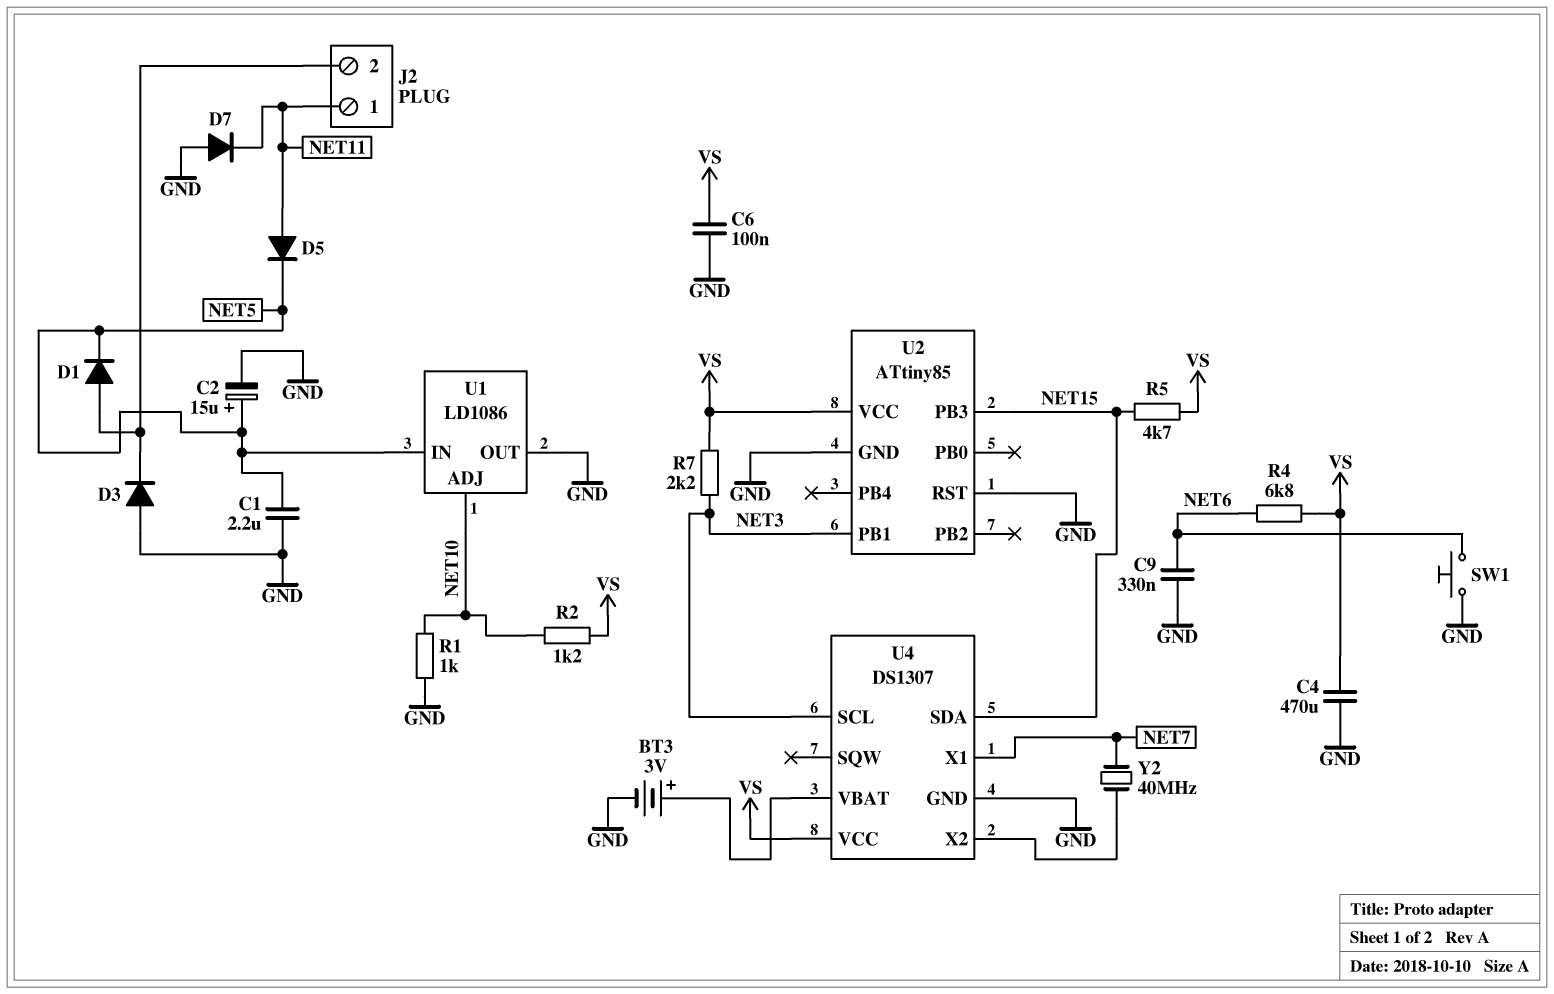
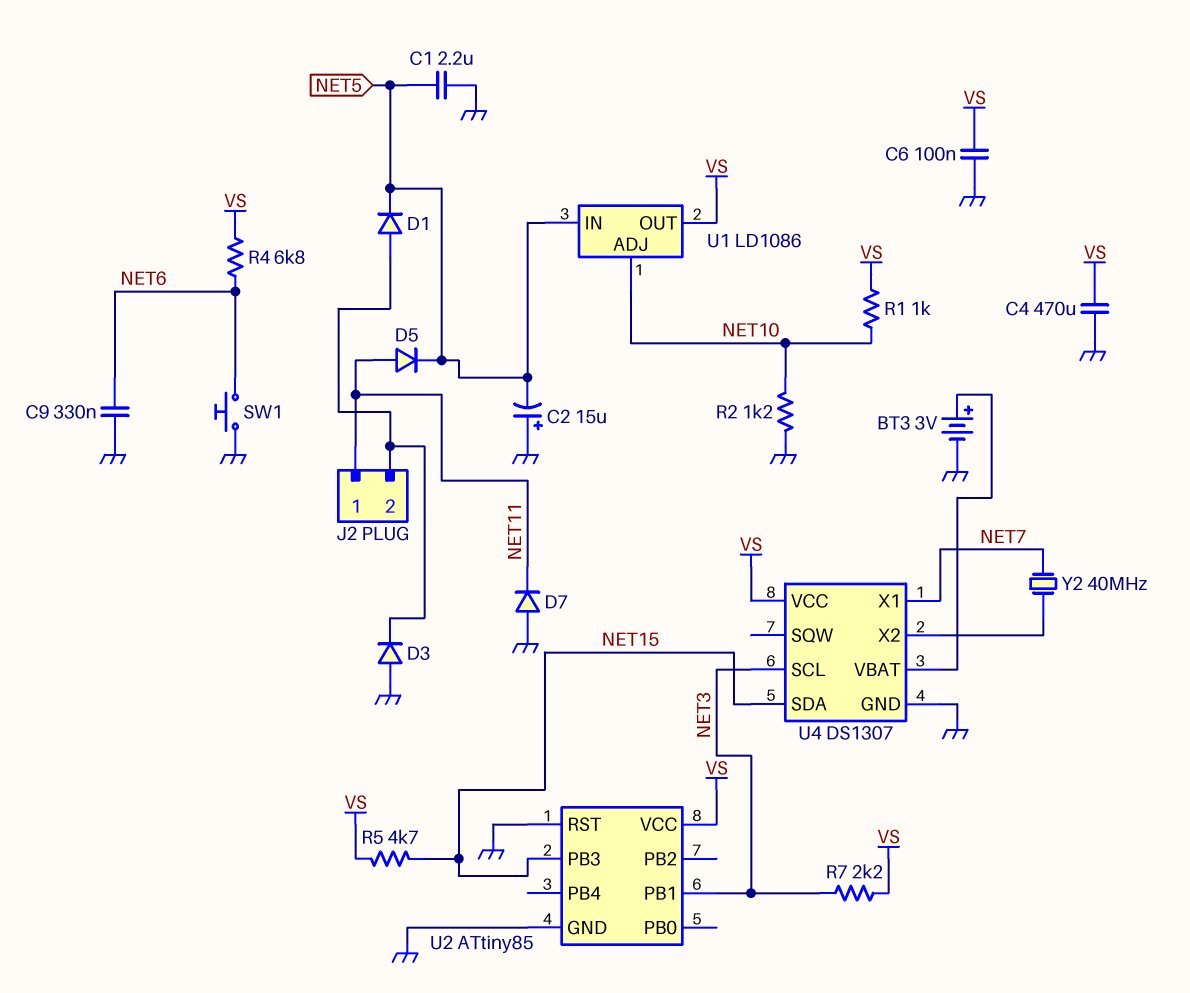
C2: 15uF (plus NET5, minus GND) -> 15uF (plus GND, minus NET5)
R1: 1k (GND, NET10) -> 1k (NET10, VS)
R2: 1.2k (NET10, VS) -> 1.2k (GND, NET10)
U1 pin OUT: GND -> VS

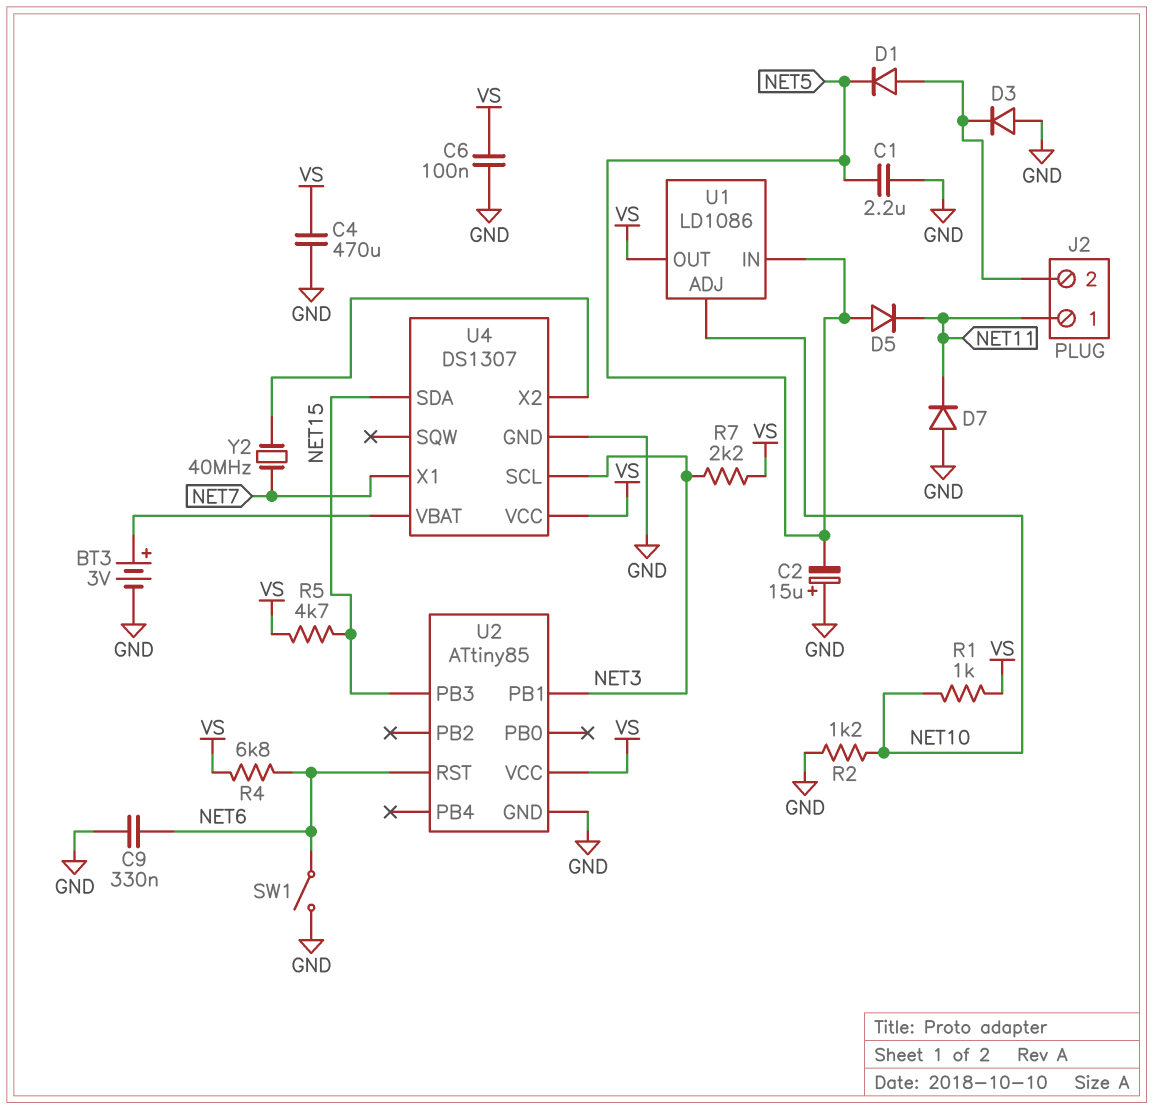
D5: diode (A NET11, K NET5) -> diode (A NET5, K NET11)
SW1: button (GND, NET6) -> switch (GND, NET6)
U2 pin RST: GND -> NET6

